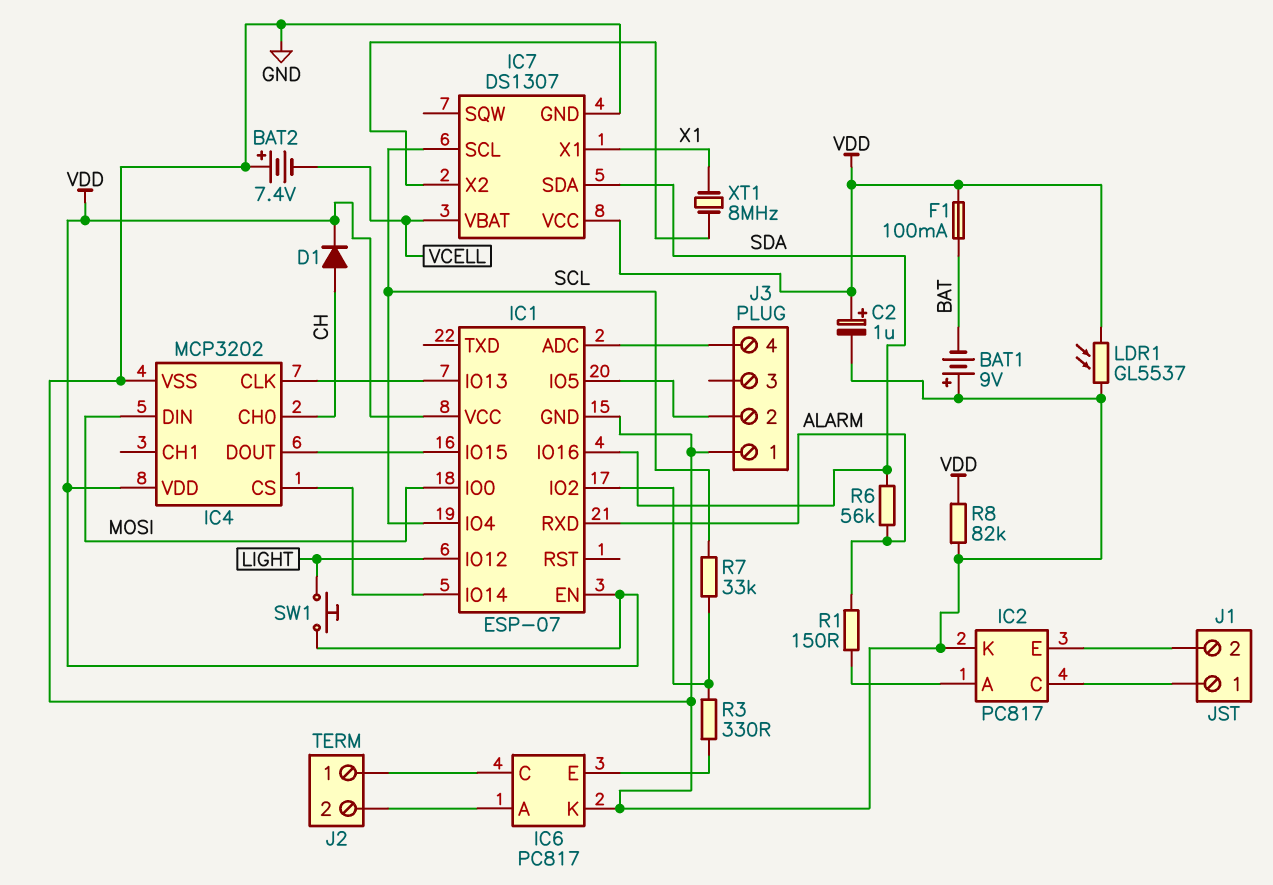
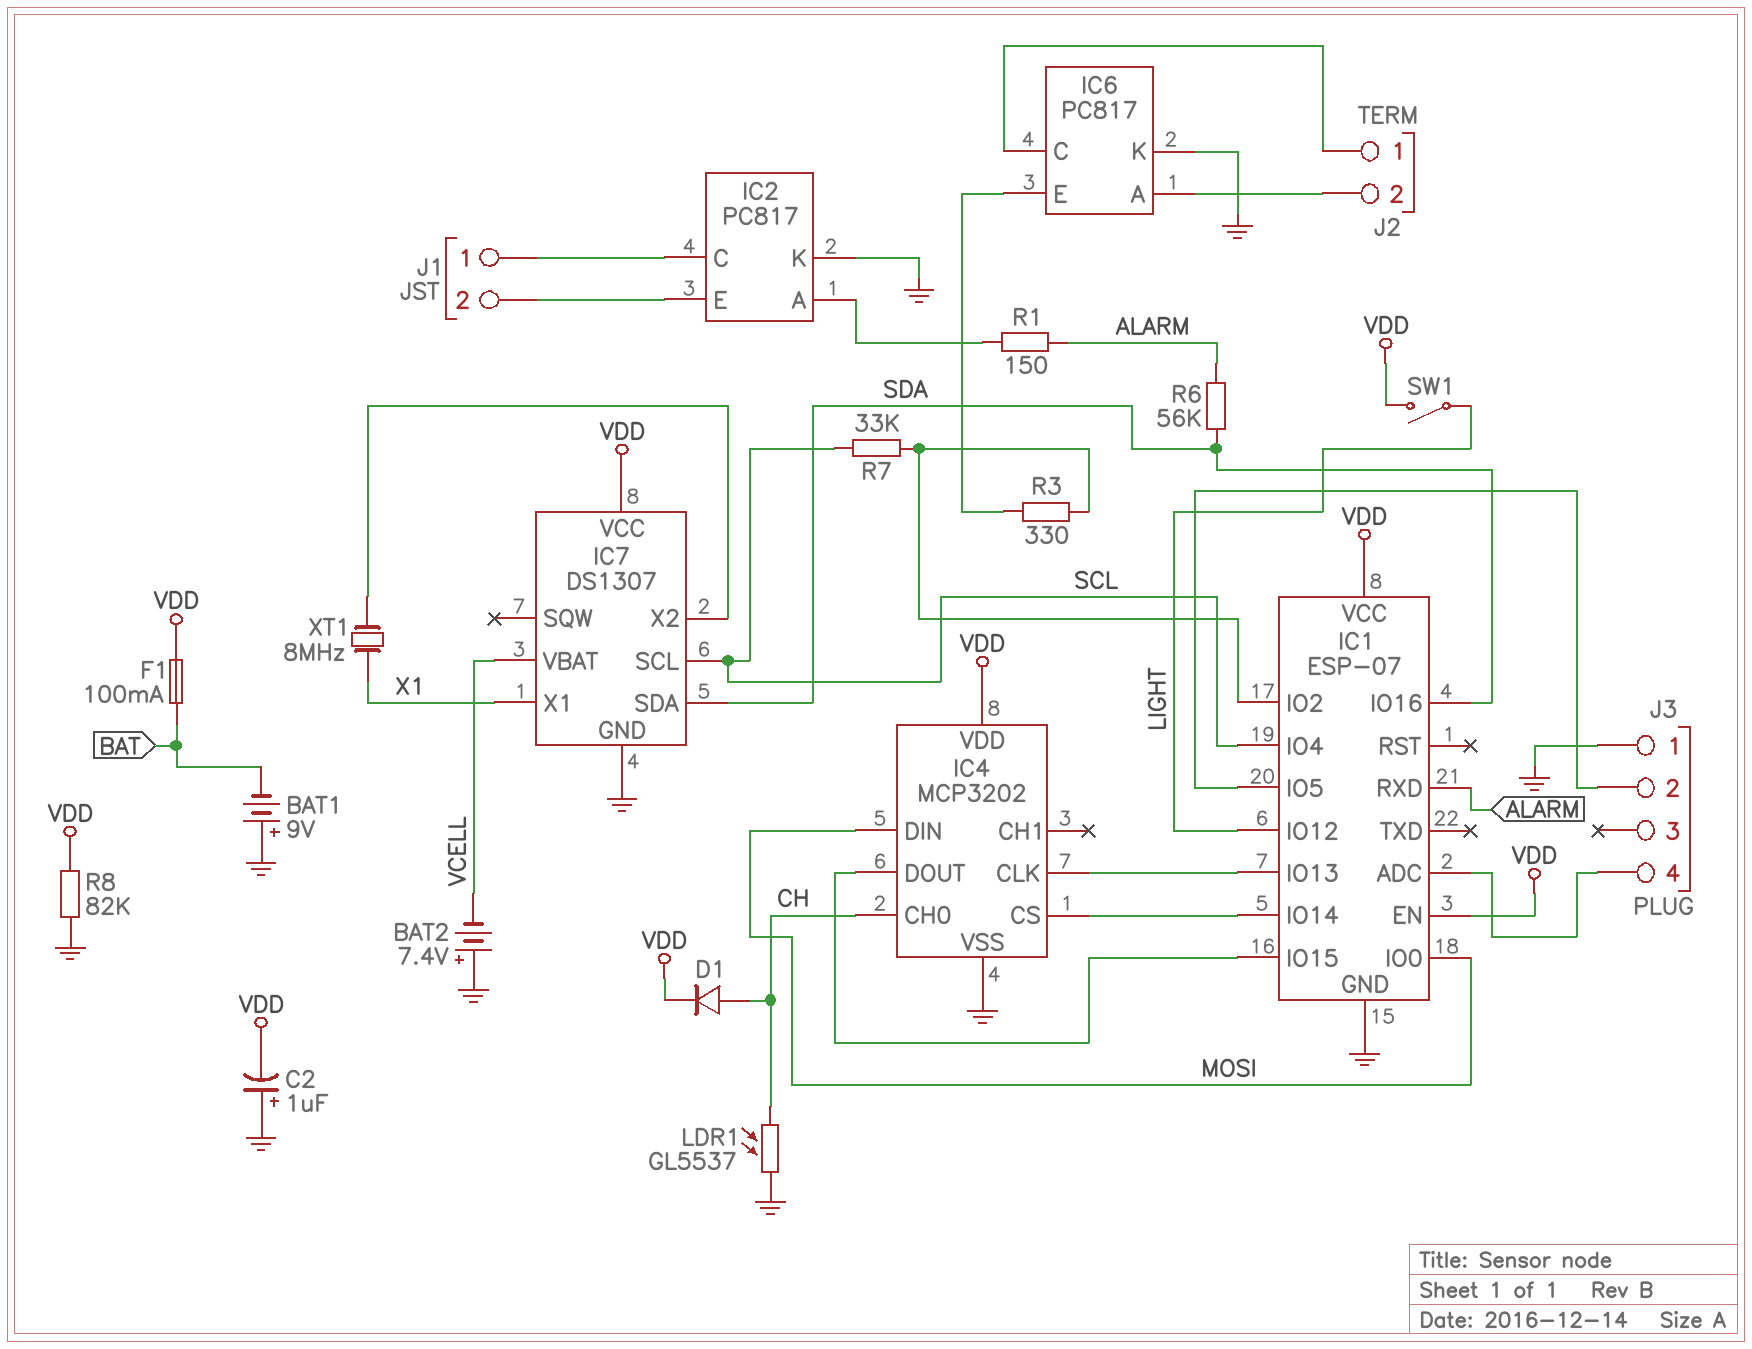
C2: 1uF (plus VDD, minus GND) -> 1uF (plus GND, minus VDD)
LDR1: GL5537 (GND, VDD) -> GL5537 (CH, GND)
SW1: button (LIGHT, VDD) -> switch (LIGHT, VDD)

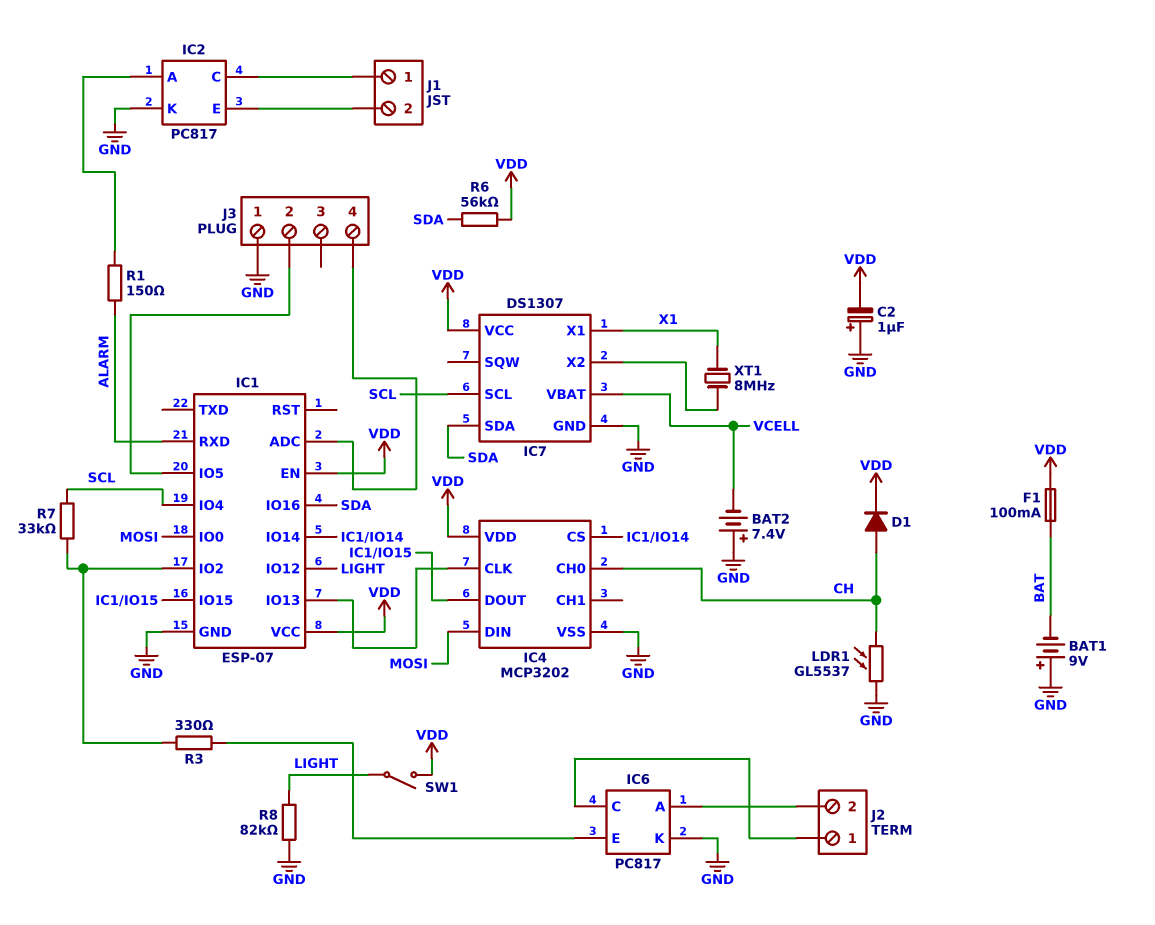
R6: 56k (ALARM, SDA) -> 56k (SDA, VDD)
R8: 82k (GND, VDD) -> 82k (GND, LIGHT)

